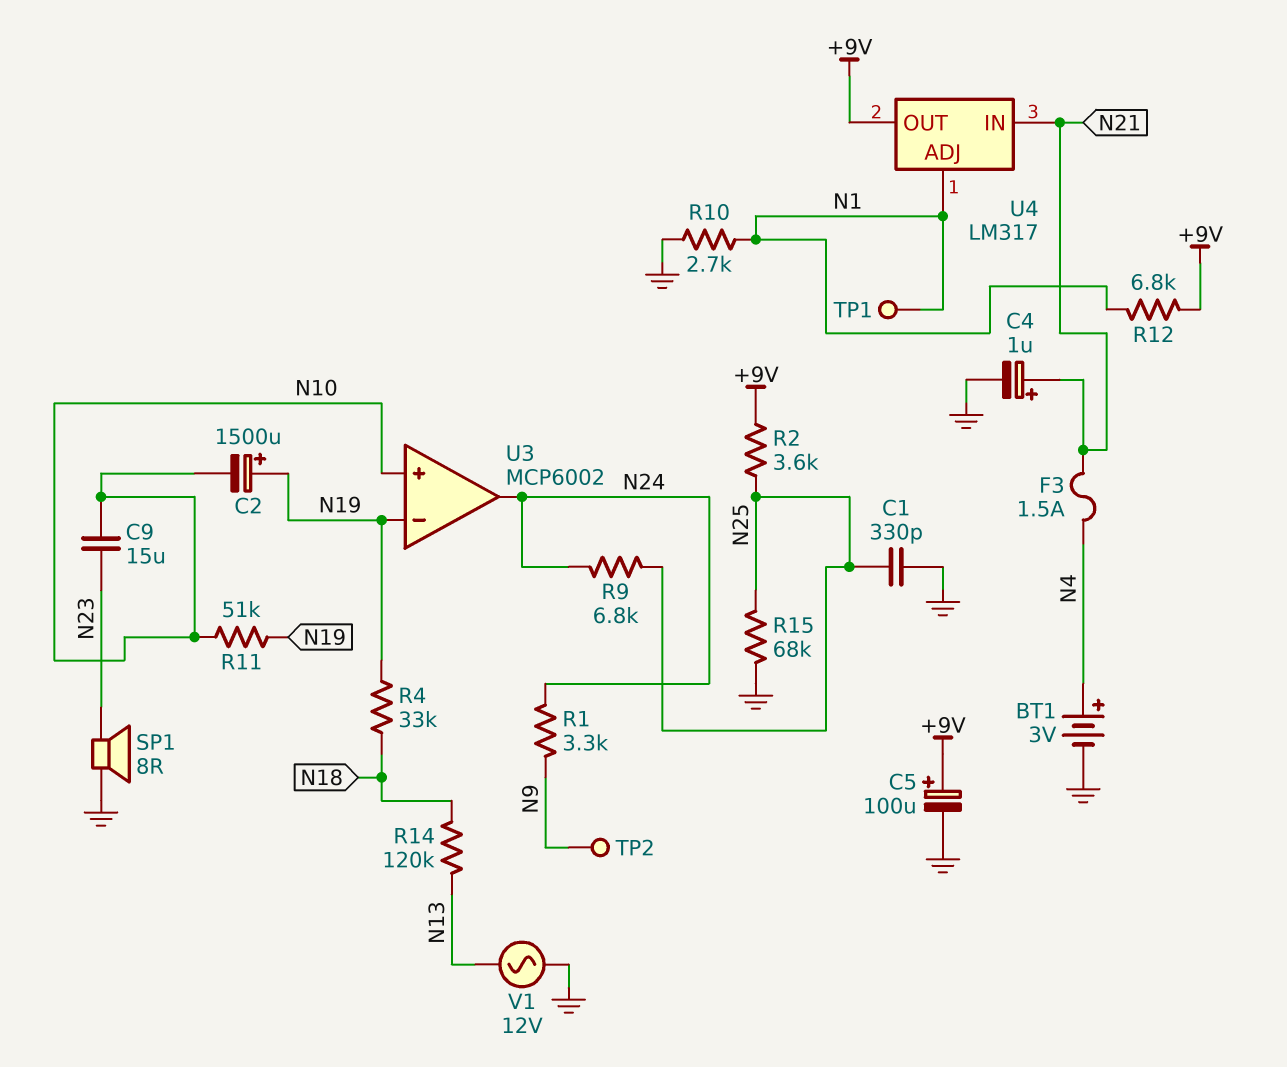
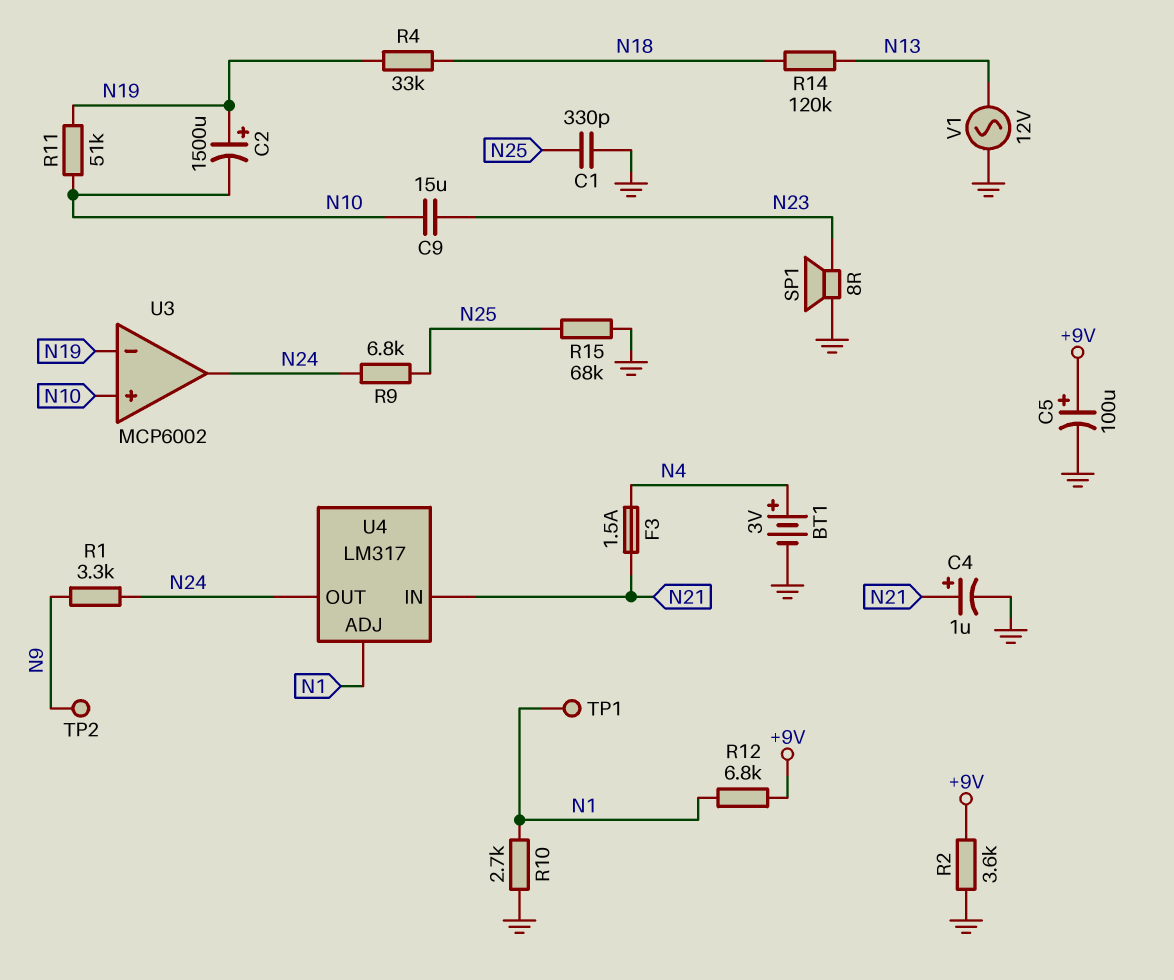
R2: 3.6k (+9V, N25) -> 3.6k (+9V, GND)
U4 pin OUT: +9V -> N24

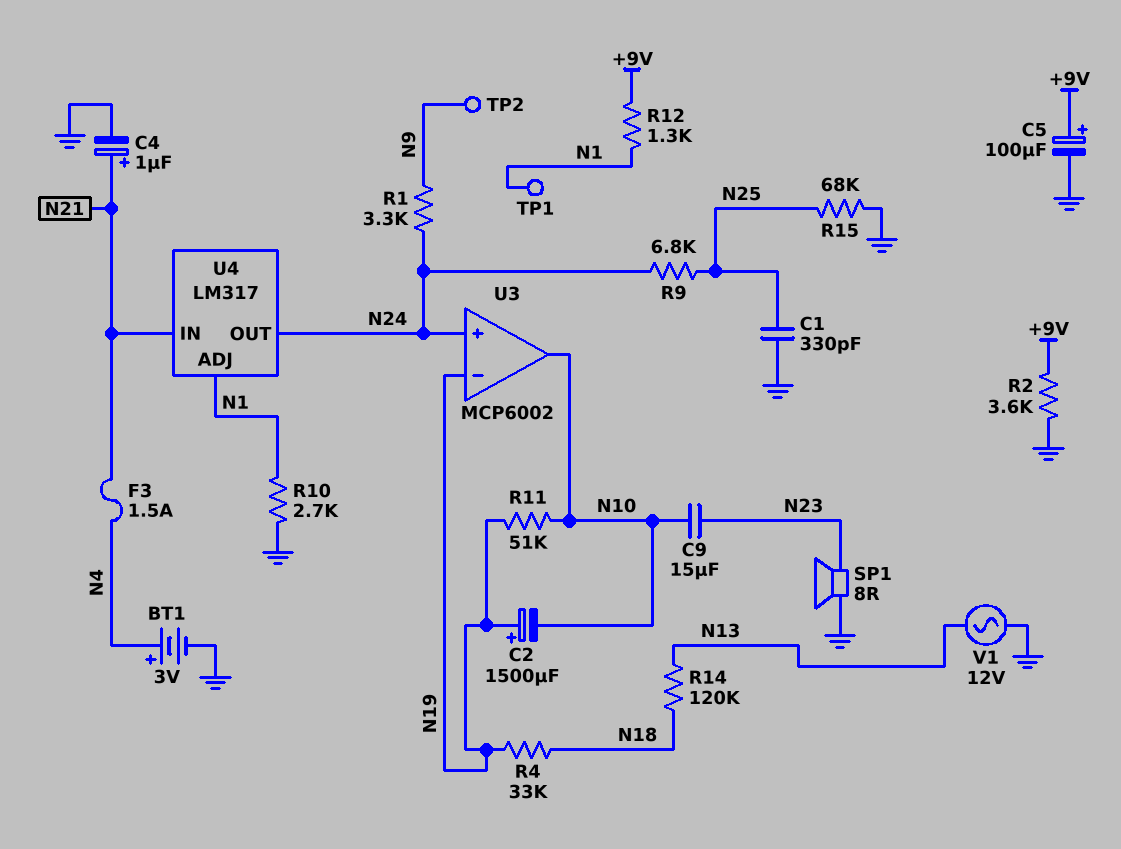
R12: 6.8k (+9V, N1) -> 1.3k (+9V, N1)
U3 pin in+: N10 -> N24
U3 pin out: N24 -> N10

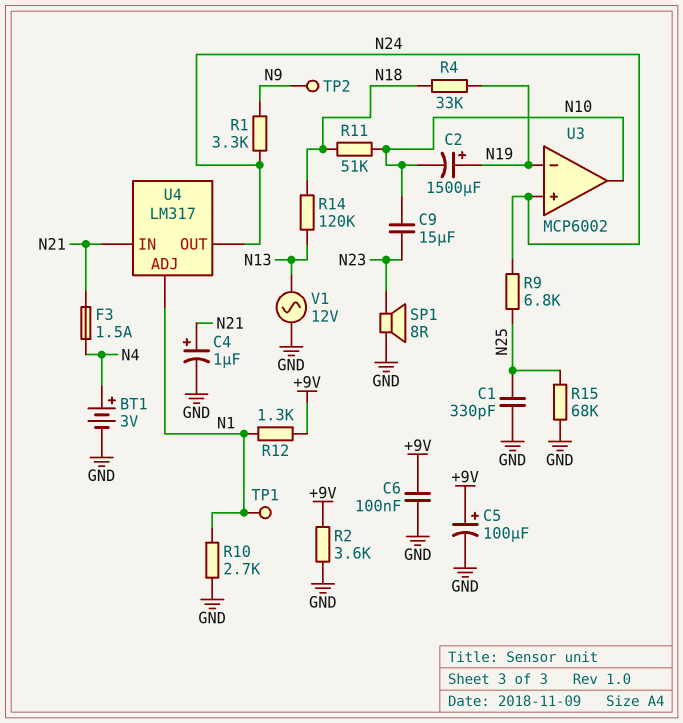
C6: none -> 100nF (+9V, GND)
R11: 51k (N10, N19) -> 51k (N10, N18)

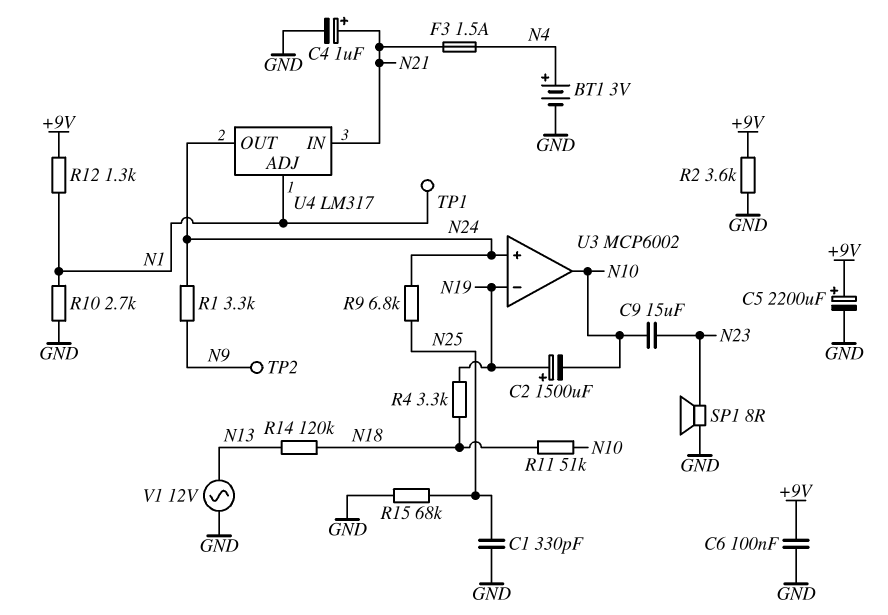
C5: 100uF (plus +9V, minus GND) -> 2200uF (plus +9V, minus GND)
R4: 33k (N18, N19) -> 3.3k (N18, N19)

